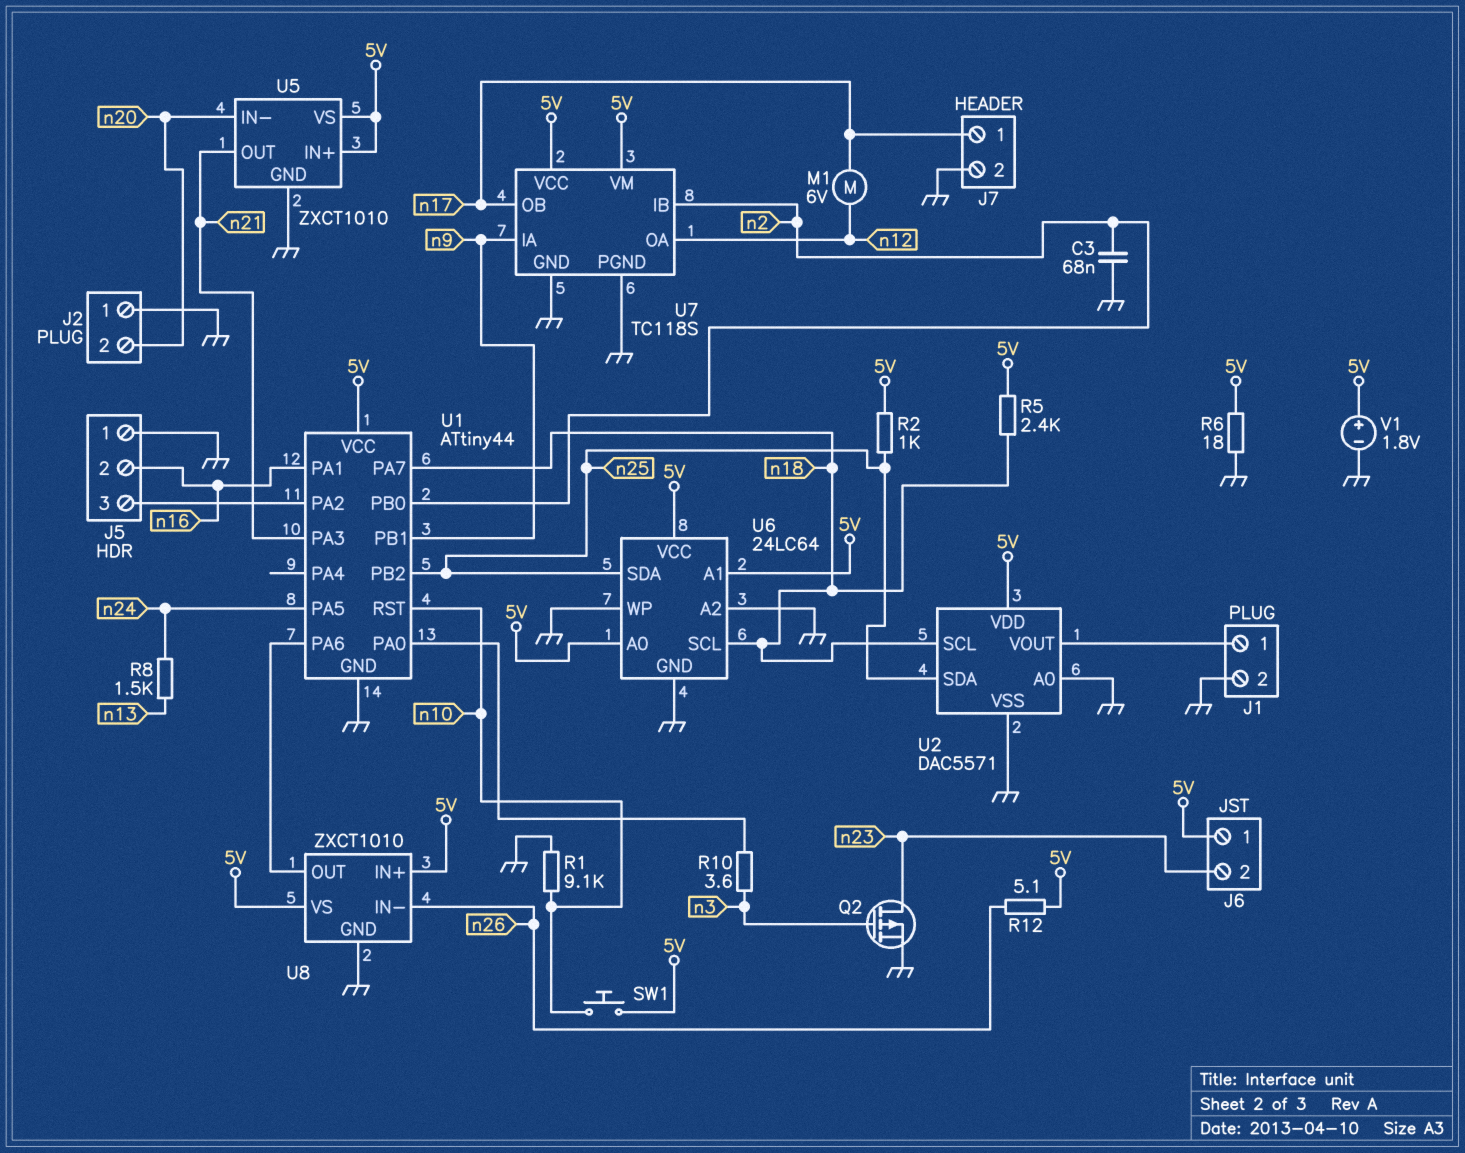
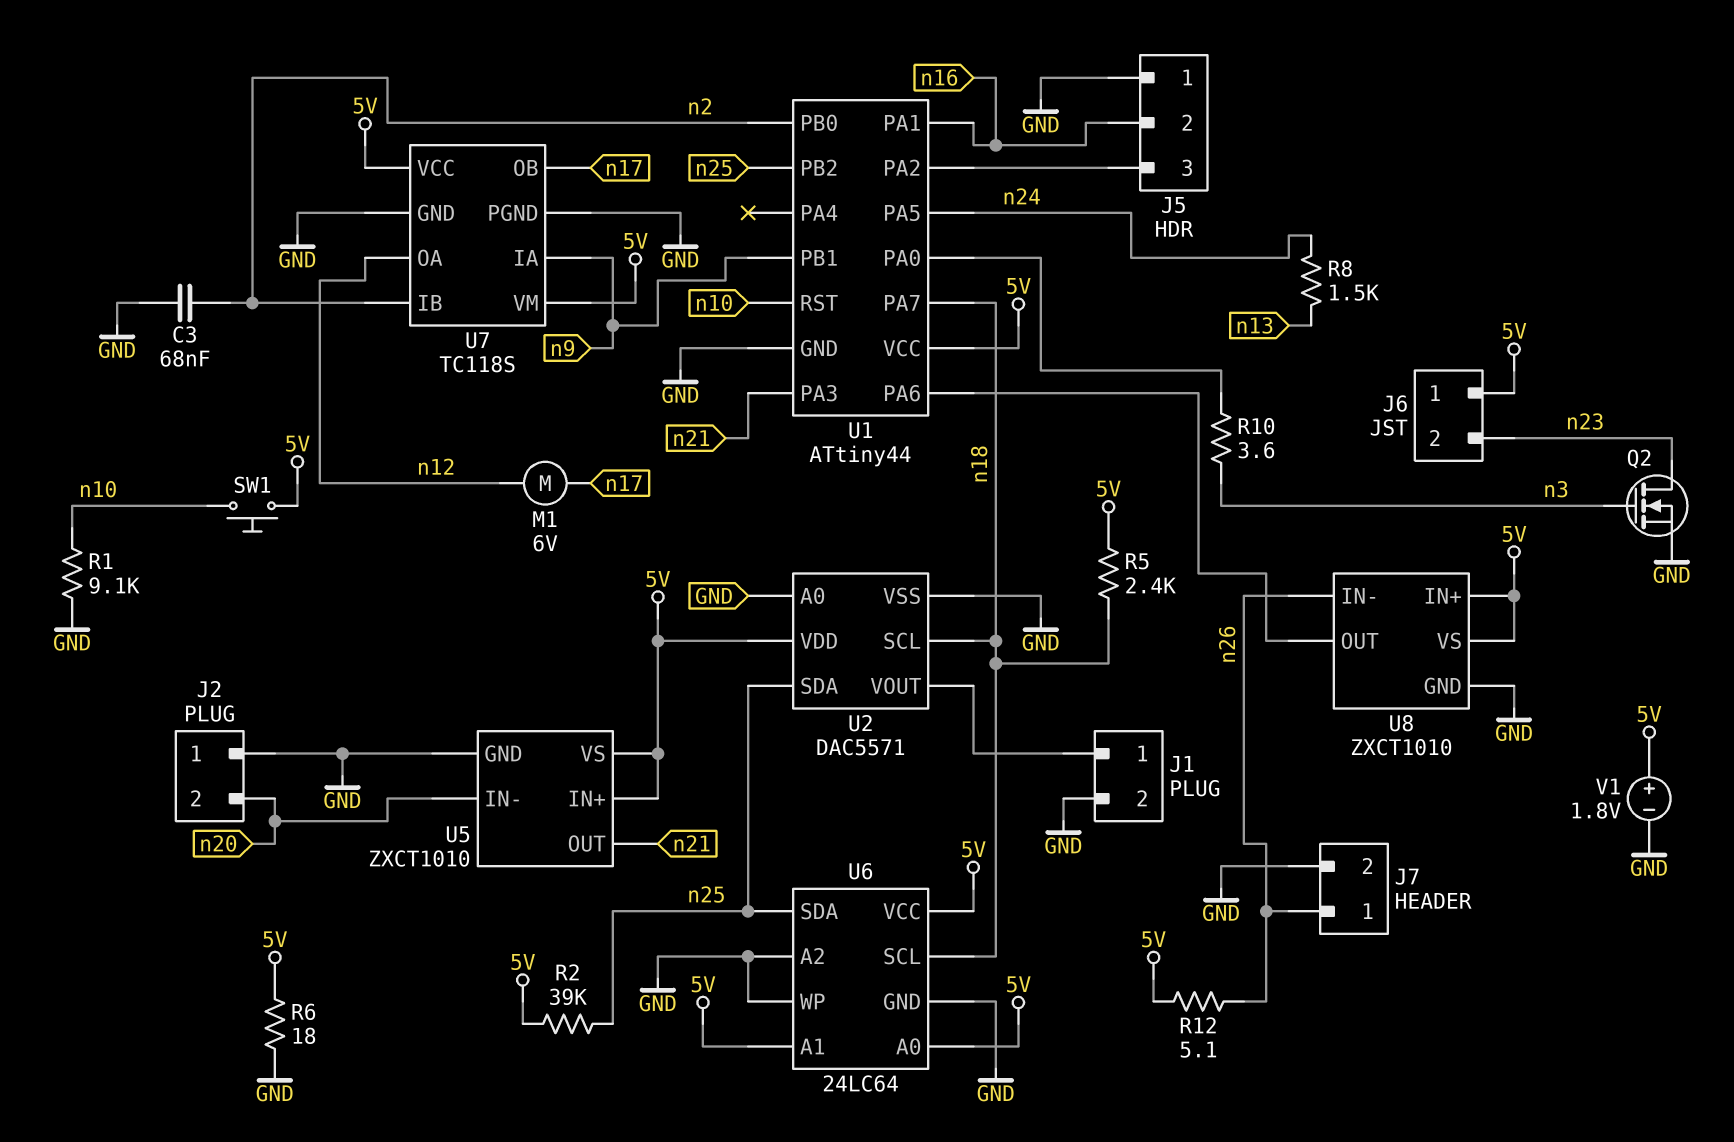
J7 pin 1: n17 -> n26
Q2: PMOS (G n3, D n23, S GND) -> NMOS (G n3, D n23, S GND)
R2: 1k (5V, n25) -> 39k (5V, n25)

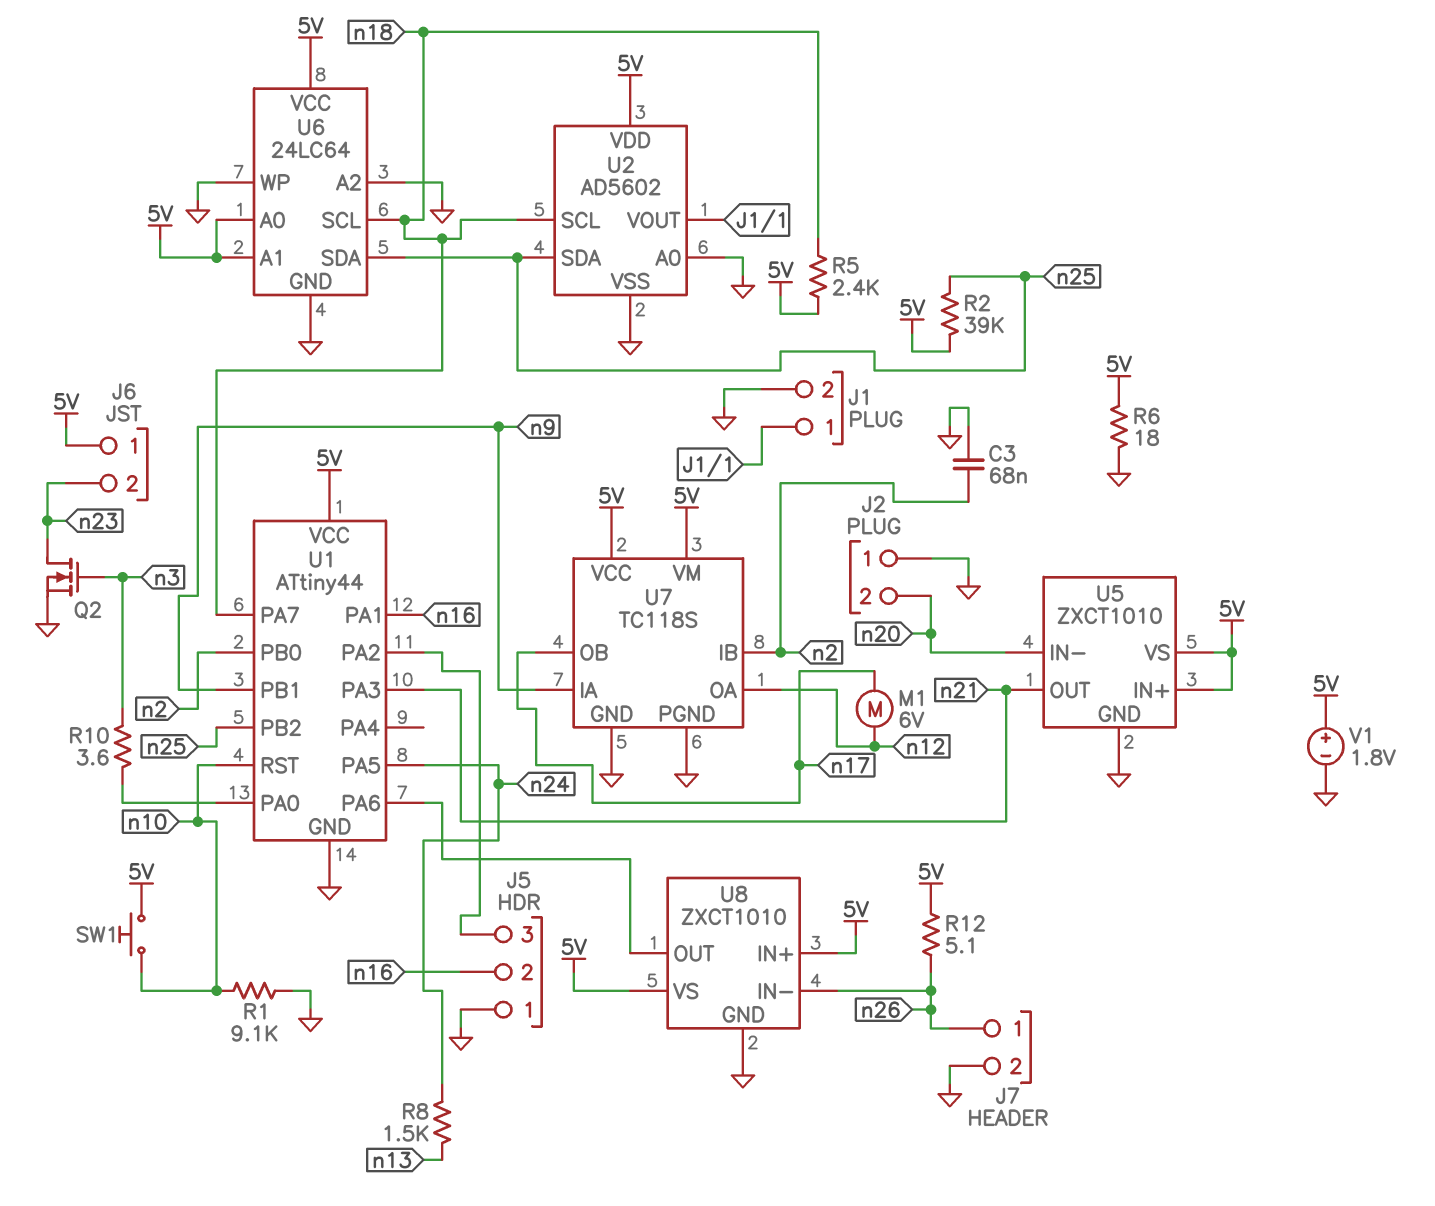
U2: DAC5571 -> AD5602

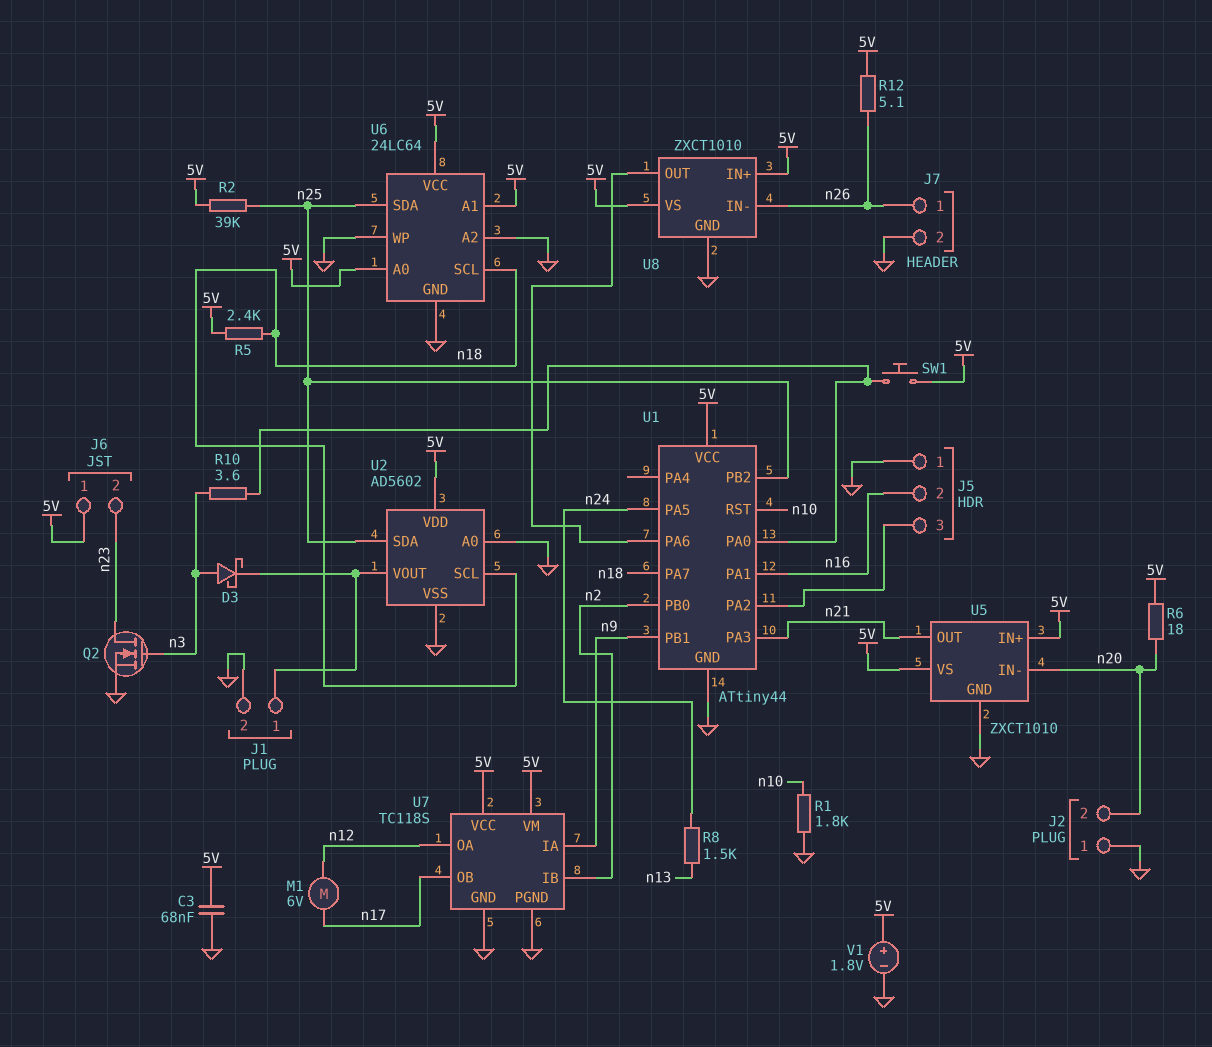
C3: 68nF (GND, n2) -> 68nF (5V, GND)
D3: none -> schottky (A n3, K J1/1)
R1: 9.1k (GND, n10) -> 1.8k (GND, n10)
R6: 18 (5V, GND) -> 18 (5V, n20)
SW1: button (5V, n10) -> button (5V, U1/PA0)

